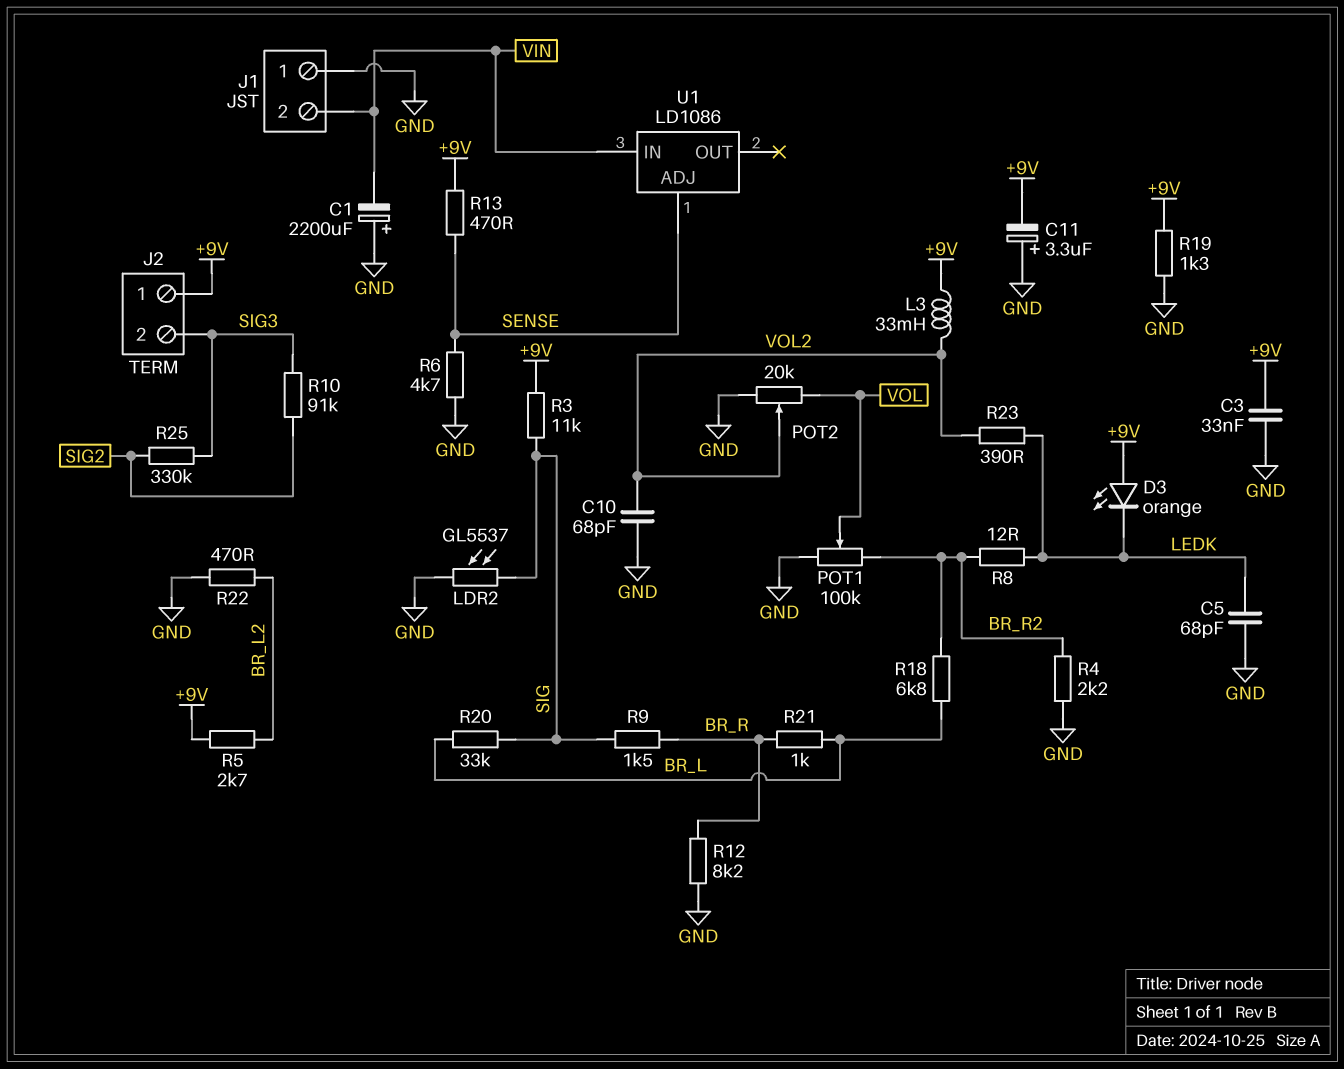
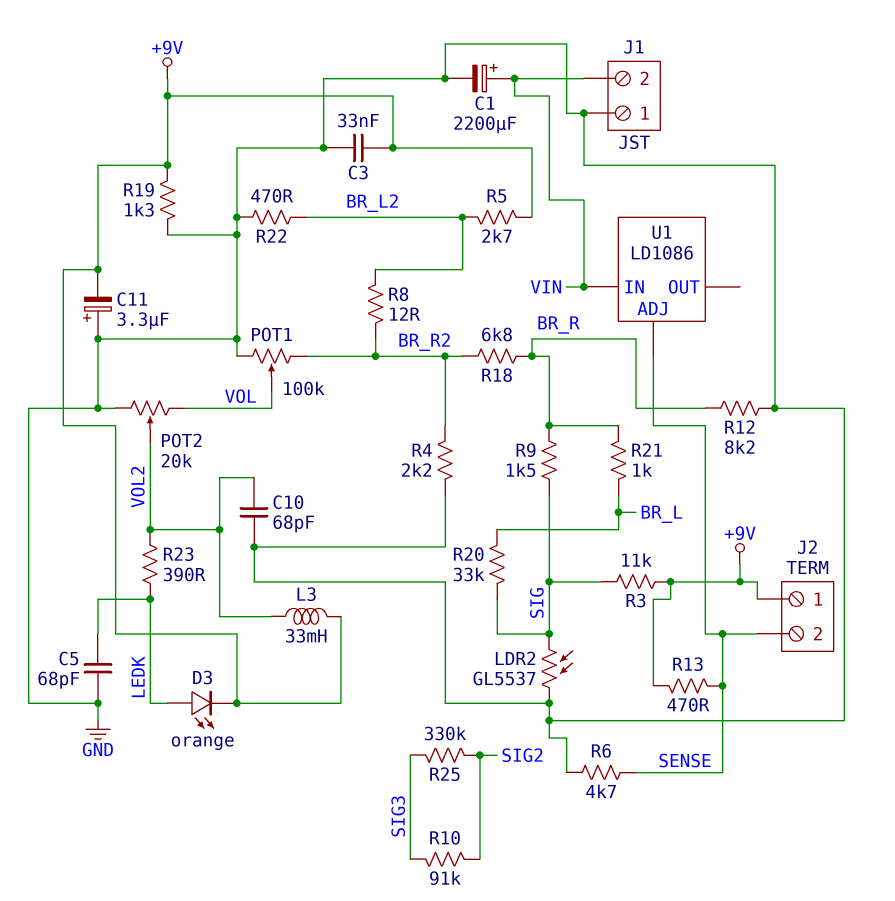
C1: 2200uF (plus GND, minus VIN) -> 2200uF (plus VIN, minus GND)
D3: LED orange (A +9V, K LEDK) -> LED orange (A LEDK, K +9V)
J2 pin 2: SIG3 -> SENSE
R8: 12 (BR_R2, LEDK) -> 12 (BR_L2, BR_R2)
R18: 6.8k (BR_L, BR_R2) -> 6.8k (BR_R, BR_R2)

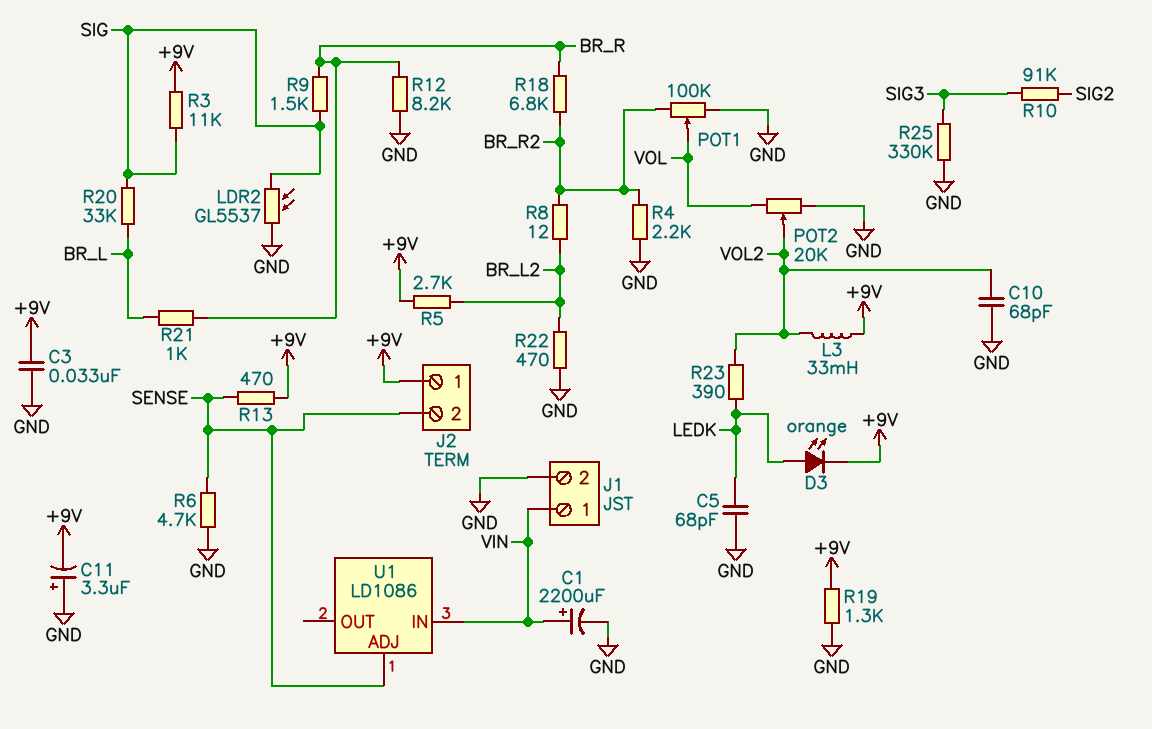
J1 pin 1: GND -> VIN
J1 pin 2: VIN -> GND
R25: 330k (SIG2, SIG3) -> 330k (GND, SIG3)

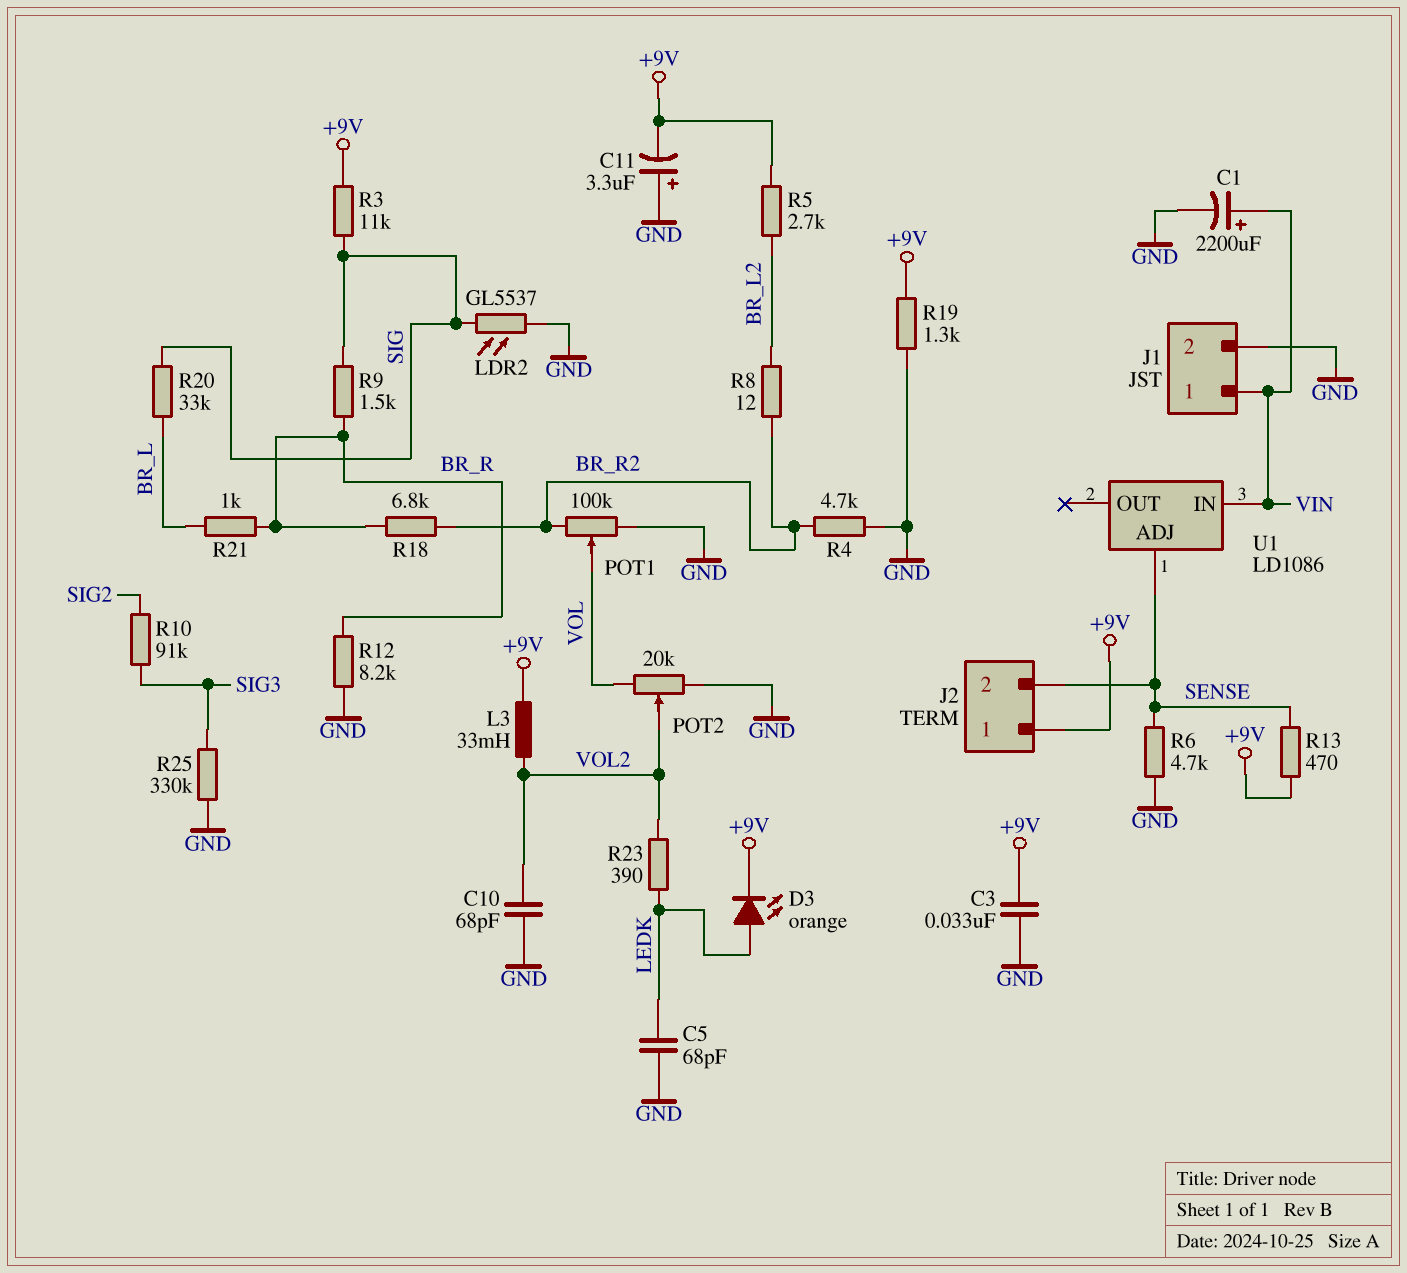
R4: 2.2k (BR_R2, GND) -> 4.7k (BR_R2, GND)
R22: 470 (BR_L2, GND) -> none

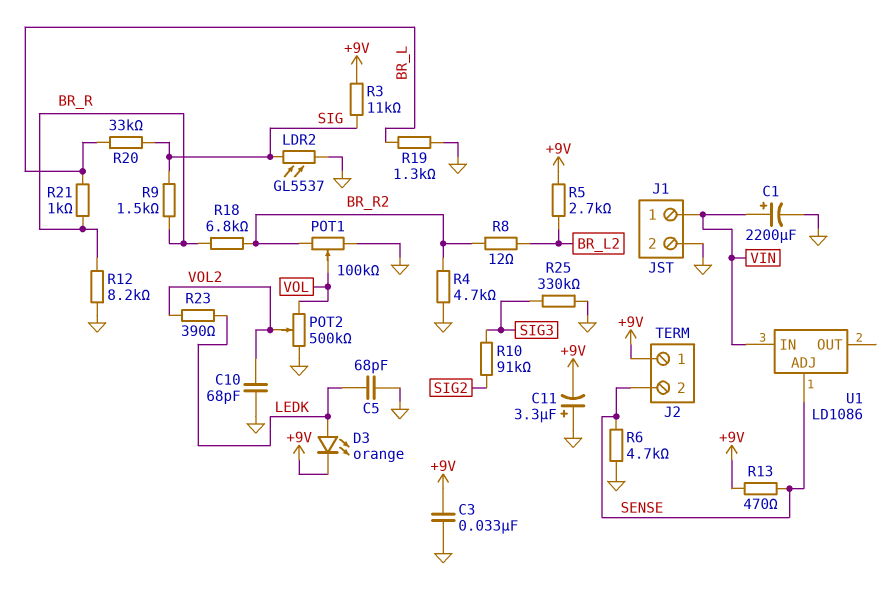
L3: 33mH (+9V, VOL2) -> none
POT2: 20k (GND, VOL, wiper VOL2) -> 500k (GND, VOL, wiper VOL2)
R19: 1.3k (+9V, GND) -> 1.3k (BR_L, GND)

